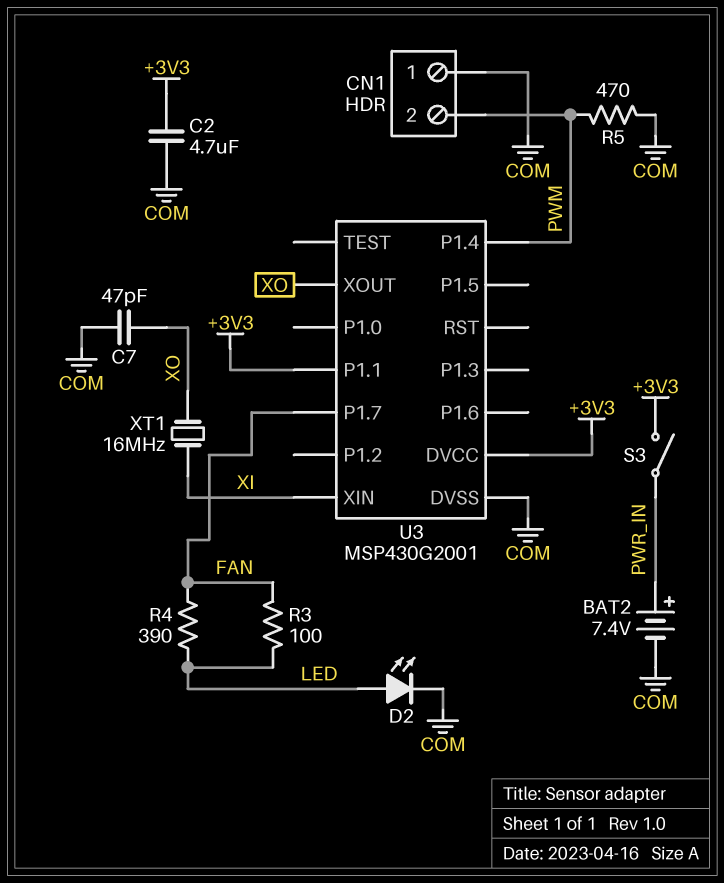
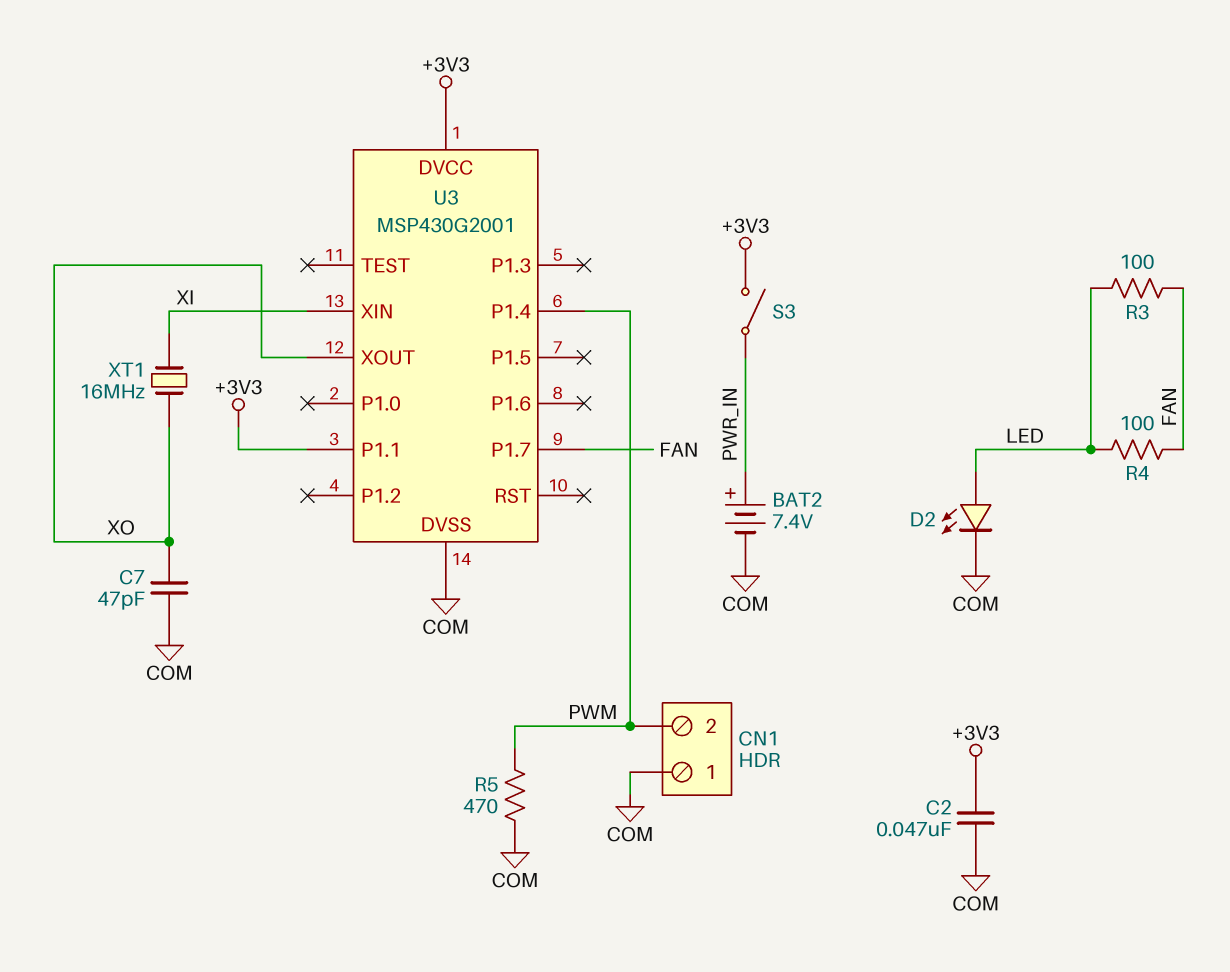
C2: 4.7uF (+3V3, COM) -> 47nF (+3V3, COM)
R4: 390 (FAN, LED) -> 100 (FAN, LED)

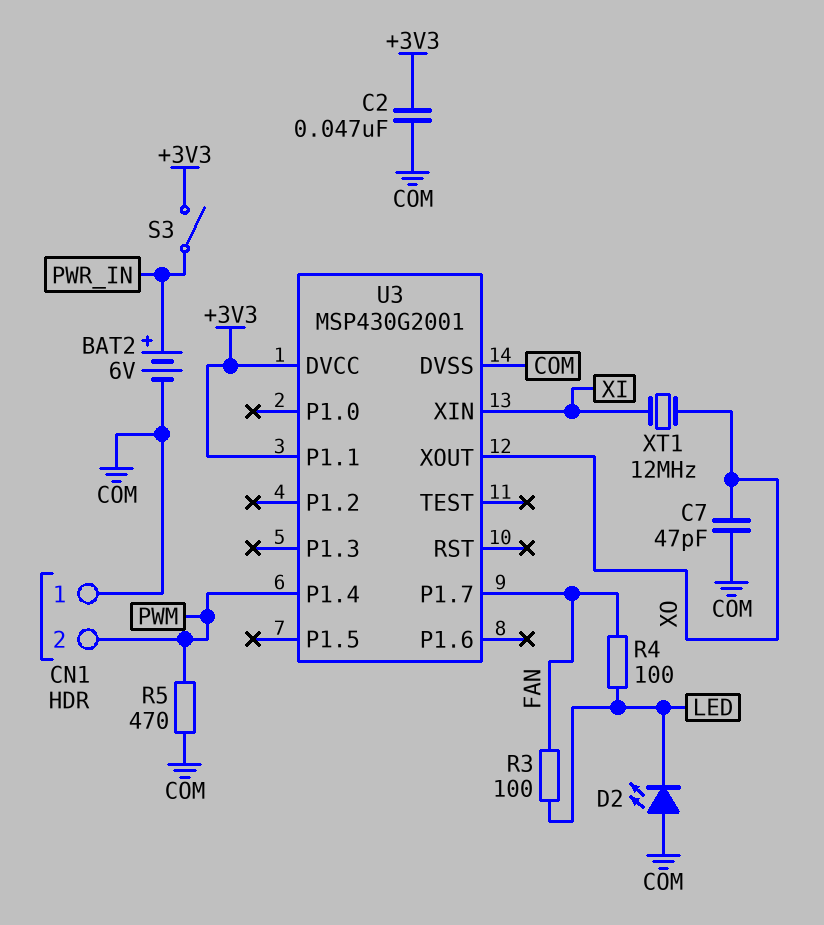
BAT2: 7.4V (plus PWR_IN, minus COM) -> 6V (plus PWR_IN, minus COM)
D2: LED (A LED, K COM) -> LED (A COM, K LED)
XT1: 16MHz (XI, XO) -> 12MHz (XI, XO)

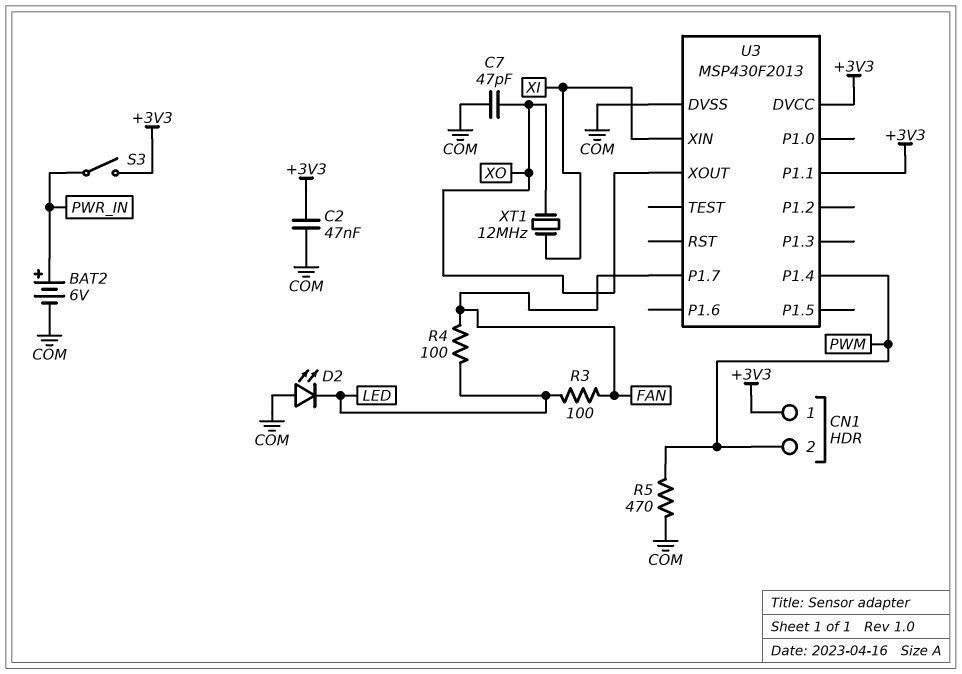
CN1 pin 1: COM -> +3V3
U3: MSP430G2001 -> MSP430F2013

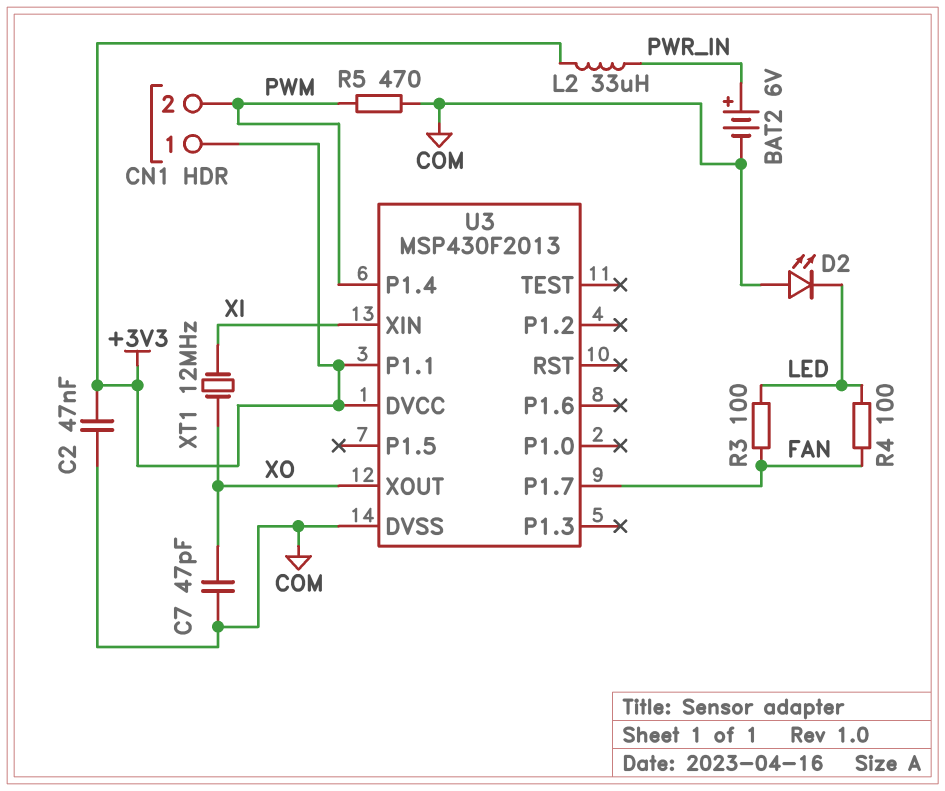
L2: none -> 33uH (+3V3, PWR_IN)
S3: switch (+3V3, PWR_IN) -> none

